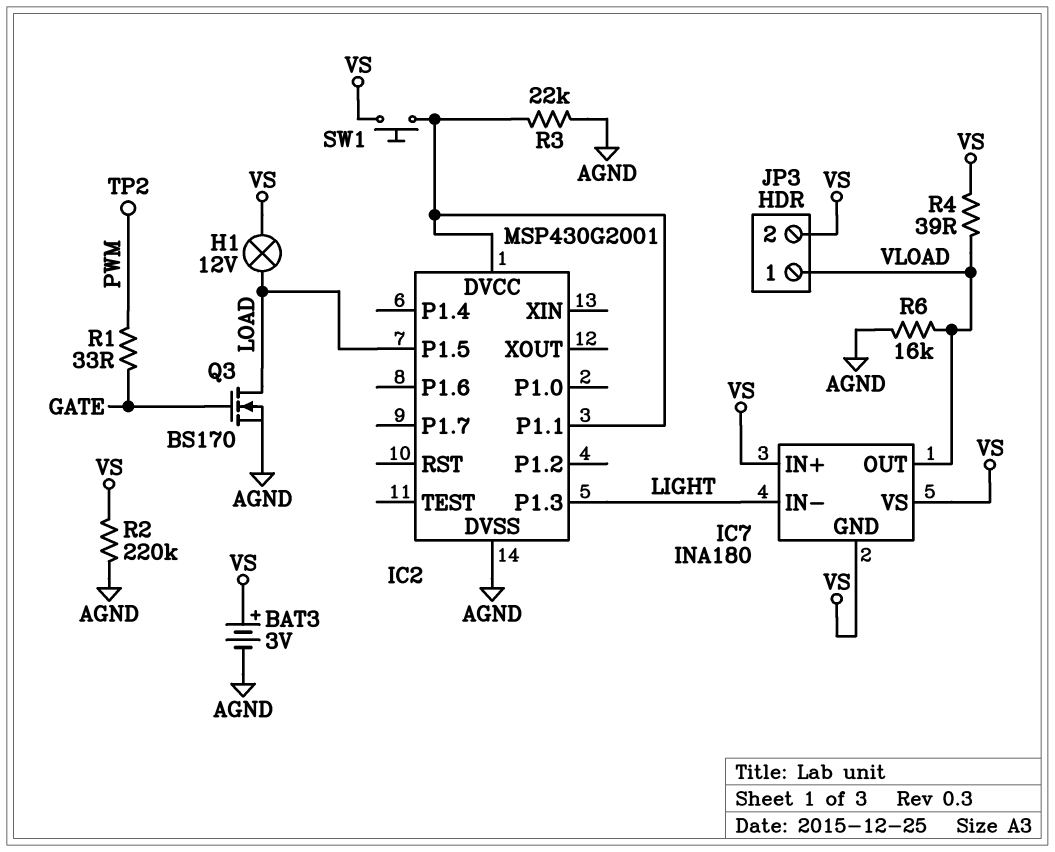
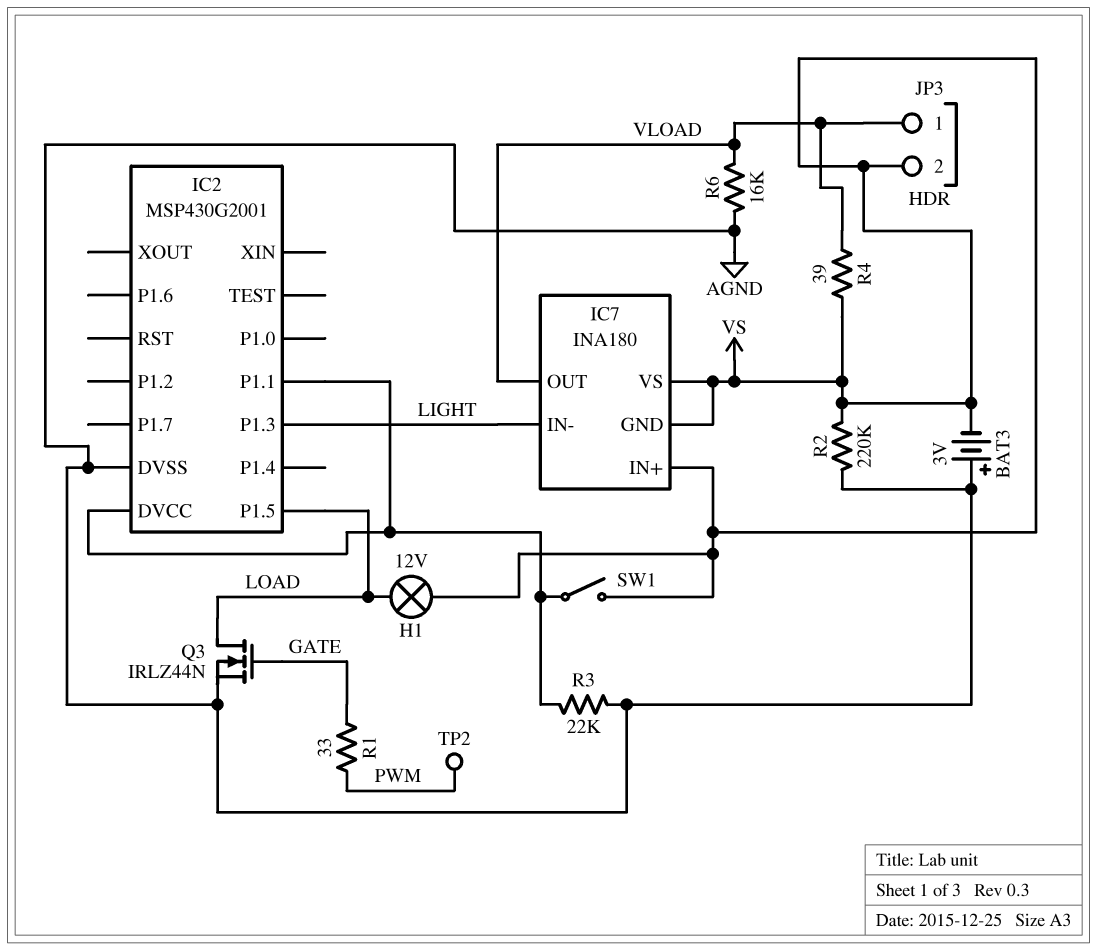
BAT3: 3V (plus VS, minus AGND) -> 3V (plus AGND, minus VS)
Q3: NMOS BS170 (G GATE, D LOAD, S AGND) -> NMOS IRLZ44N (G GATE, D LOAD, S AGND)
SW1: button (IC2/DVCC, VS) -> switch (IC2/DVCC, VS)

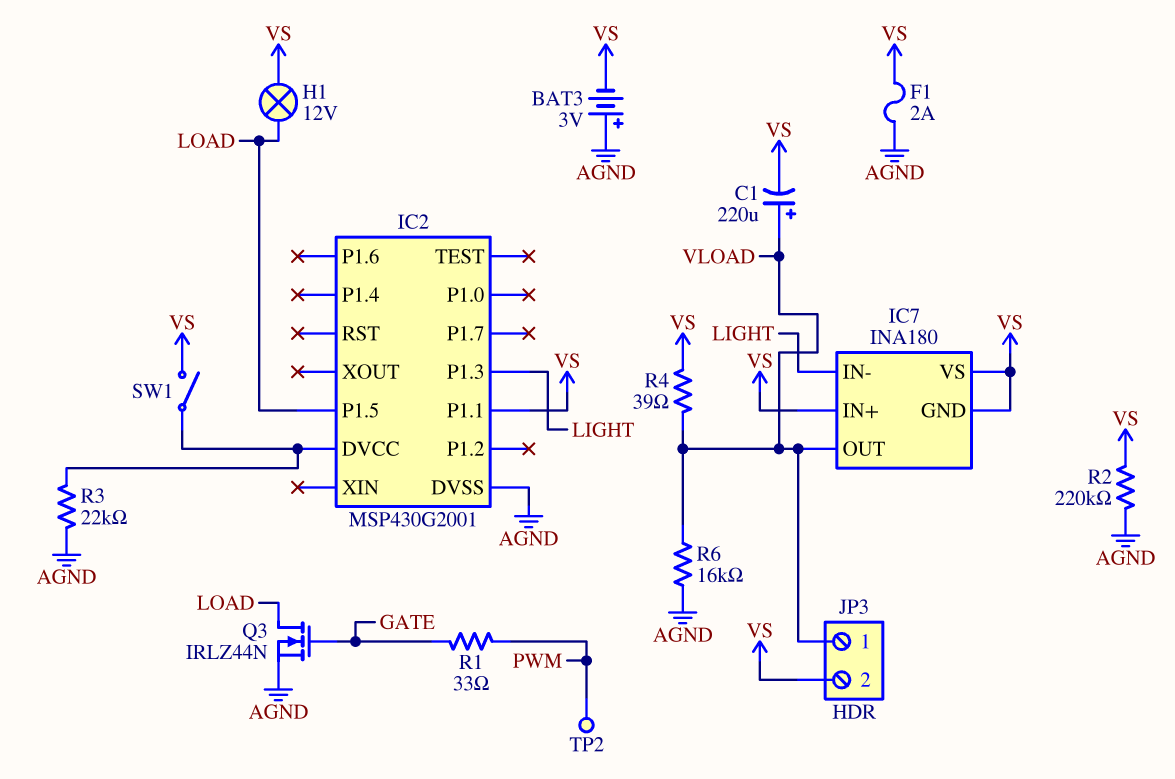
C1: none -> 220uF (plus VLOAD, minus VS)
F1: none -> 2A (AGND, VS)
IC2 pin P1.1: IC2/DVCC -> VS

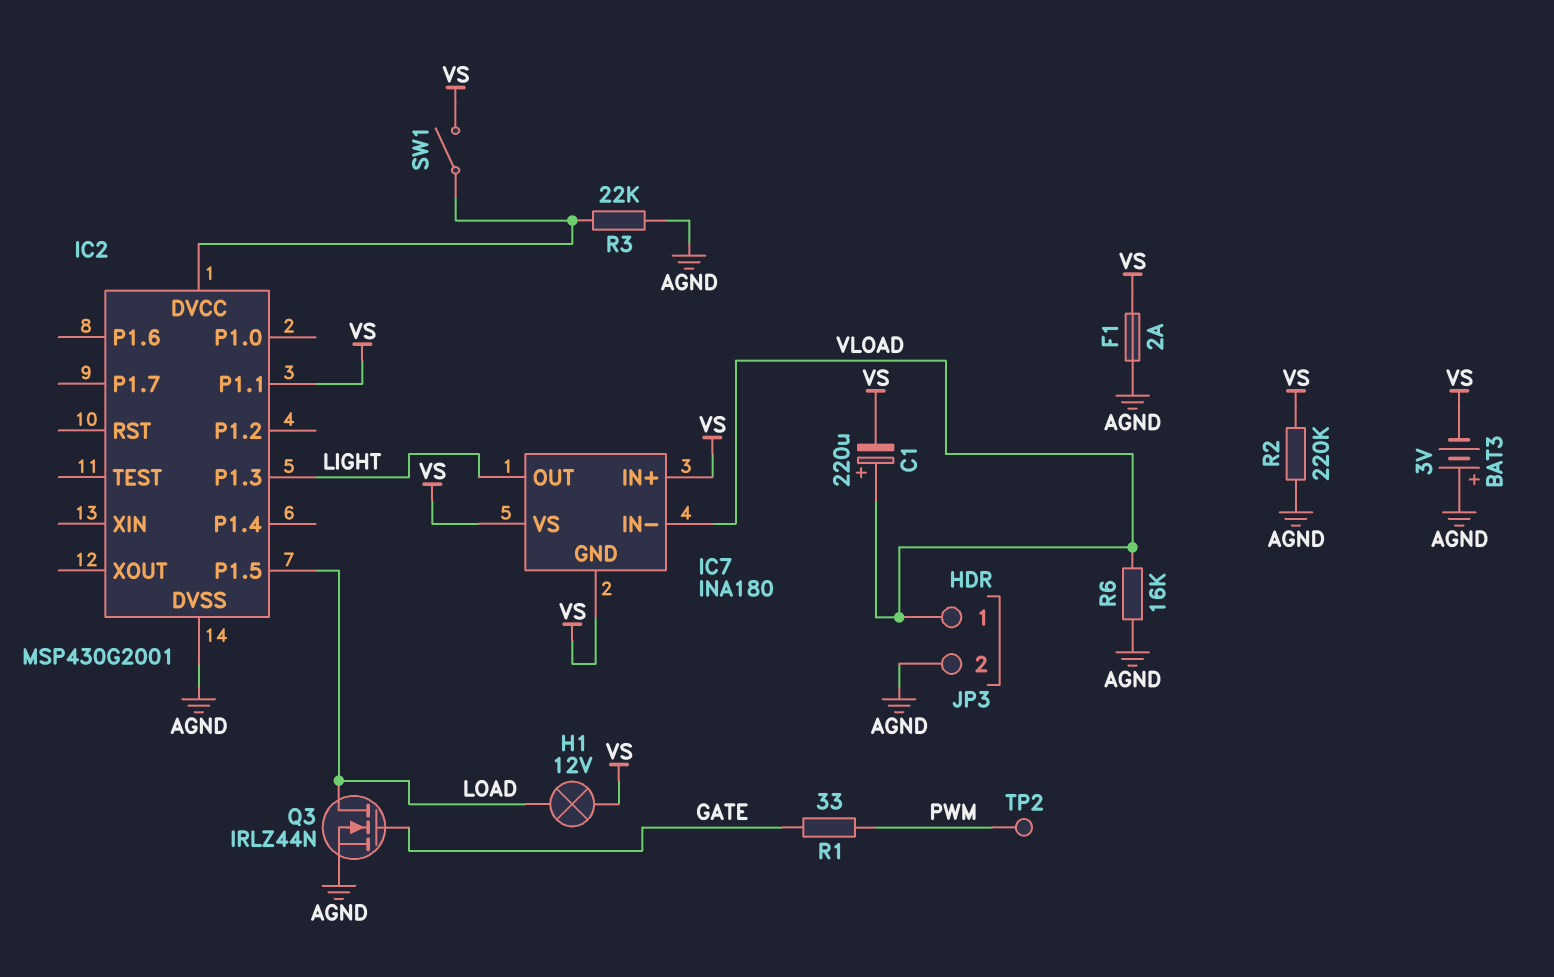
IC7 pin IN-: LIGHT -> VLOAD
IC7 pin OUT: VLOAD -> LIGHT
JP3 pin 2: VS -> AGND
R4: 39 (VLOAD, VS) -> none

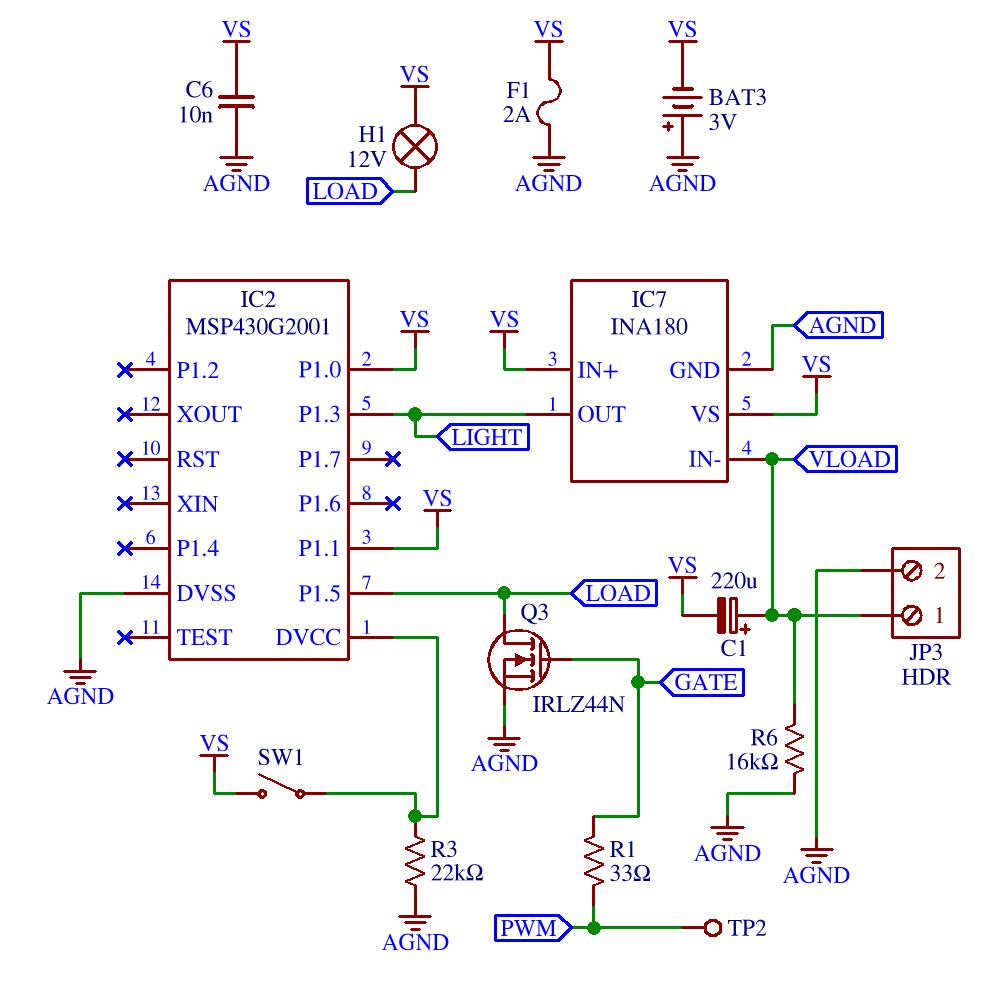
C6: none -> 10nF (AGND, VS)
IC2 pin P1.0: none -> VS
IC7 pin GND: VS -> AGND
R2: 220k (AGND, VS) -> none

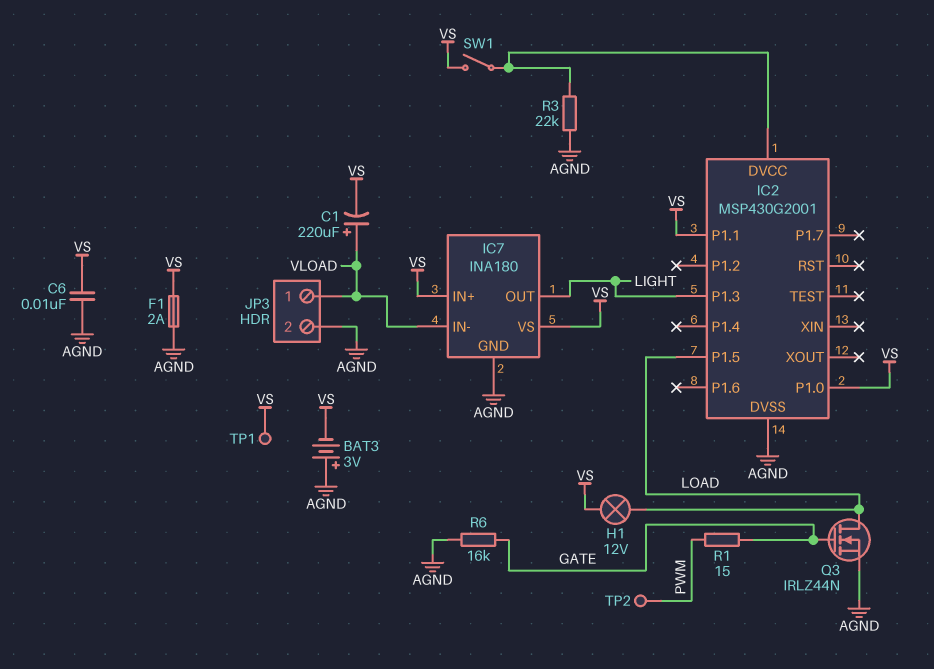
R1: 33 (GATE, PWM) -> 15 (GATE, PWM)
R6: 16k (AGND, VLOAD) -> 16k (AGND, GATE)
TP1: none -> test point (VS)

